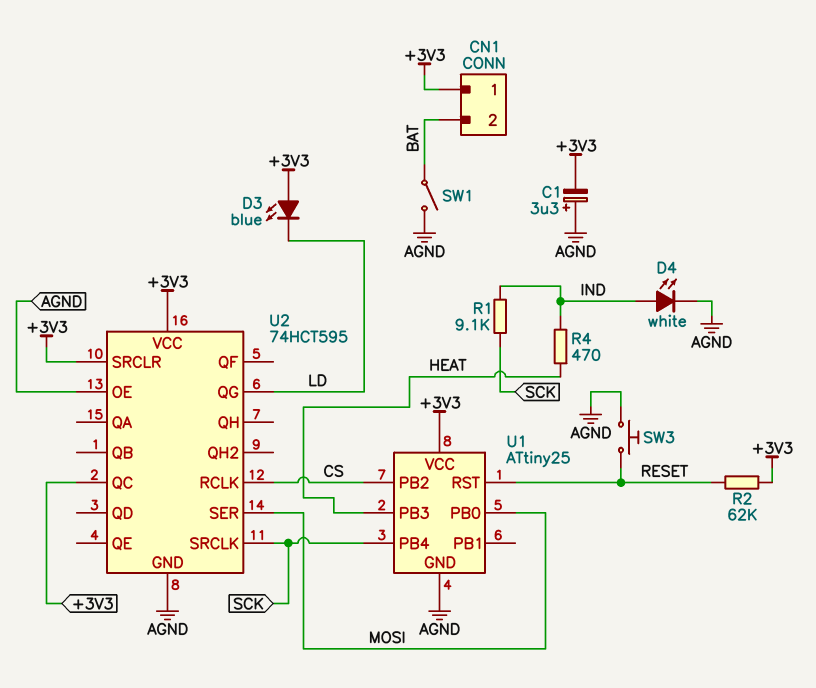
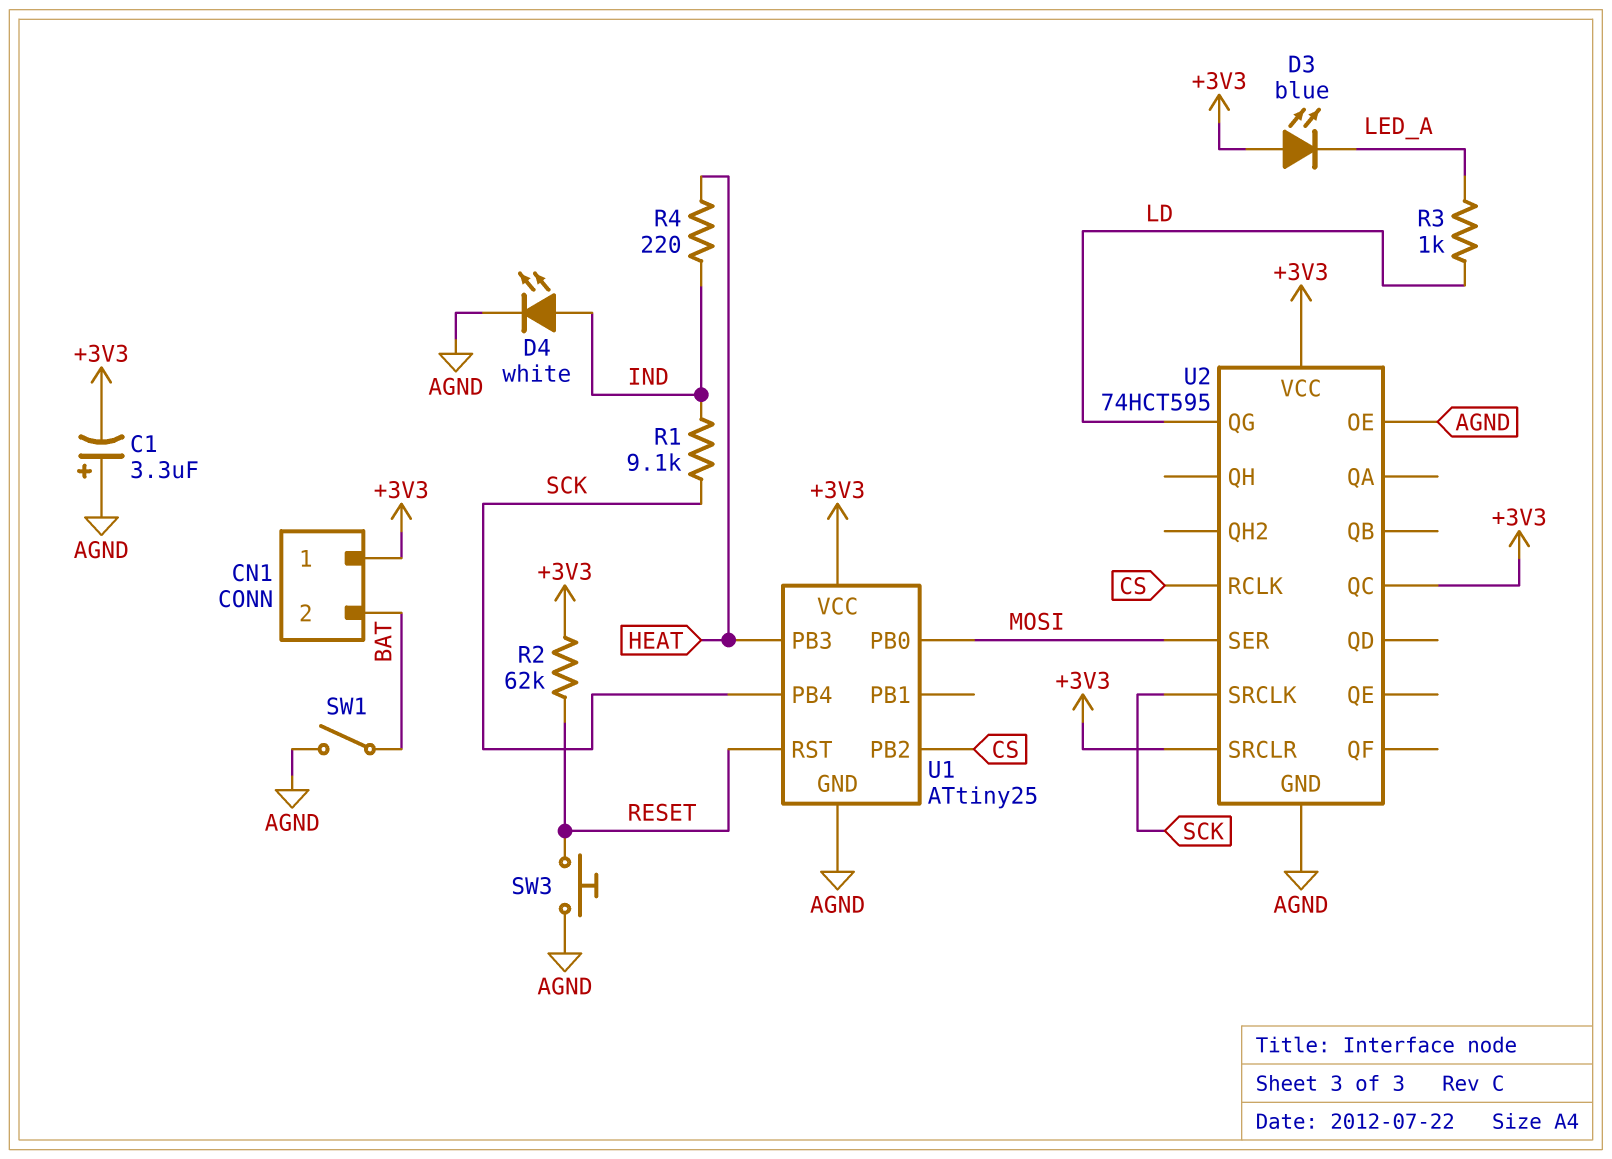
D3: LED blue (A +3V3, K LD) -> LED blue (A +3V3, K LED_A)
R3: none -> 1k (LD, LED_A)
R4: 470 (HEAT, IND) -> 220 (HEAT, IND)

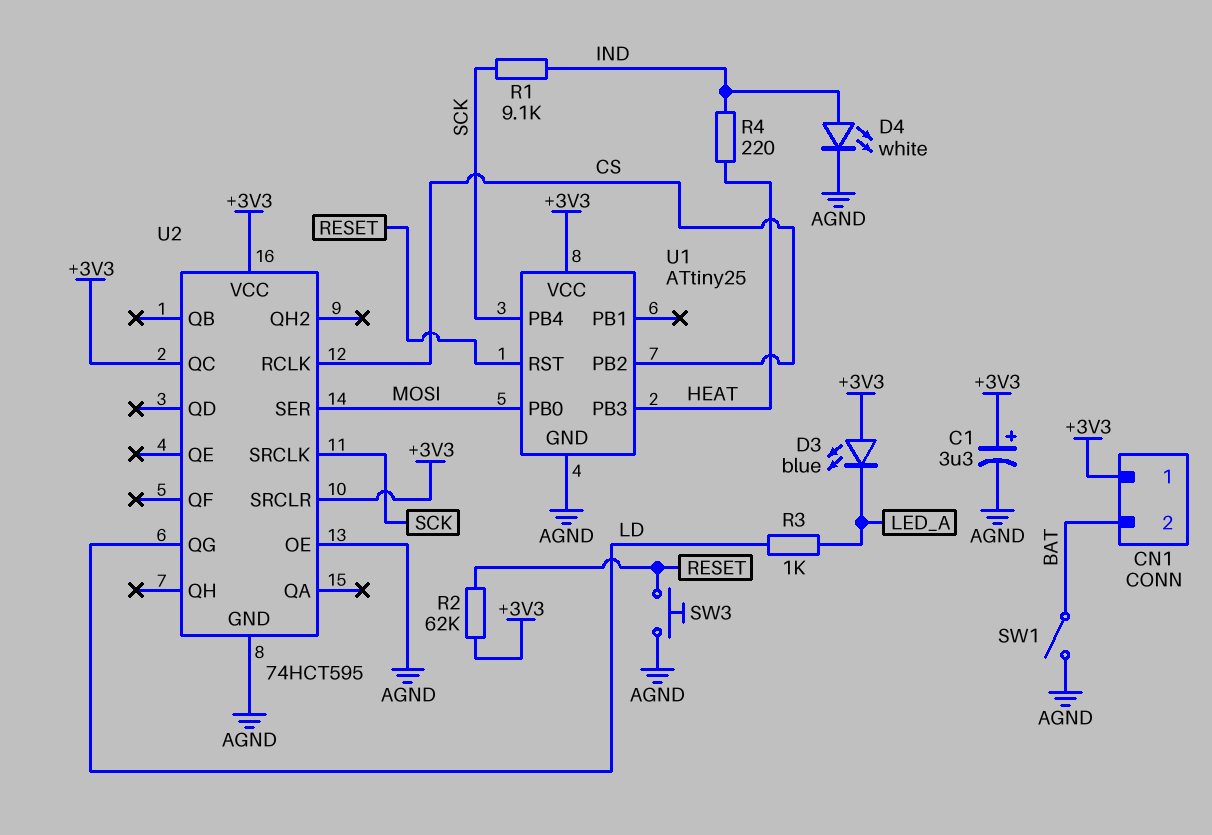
C1: 3.3uF (plus AGND, minus +3V3) -> 3.3uF (plus +3V3, minus AGND)

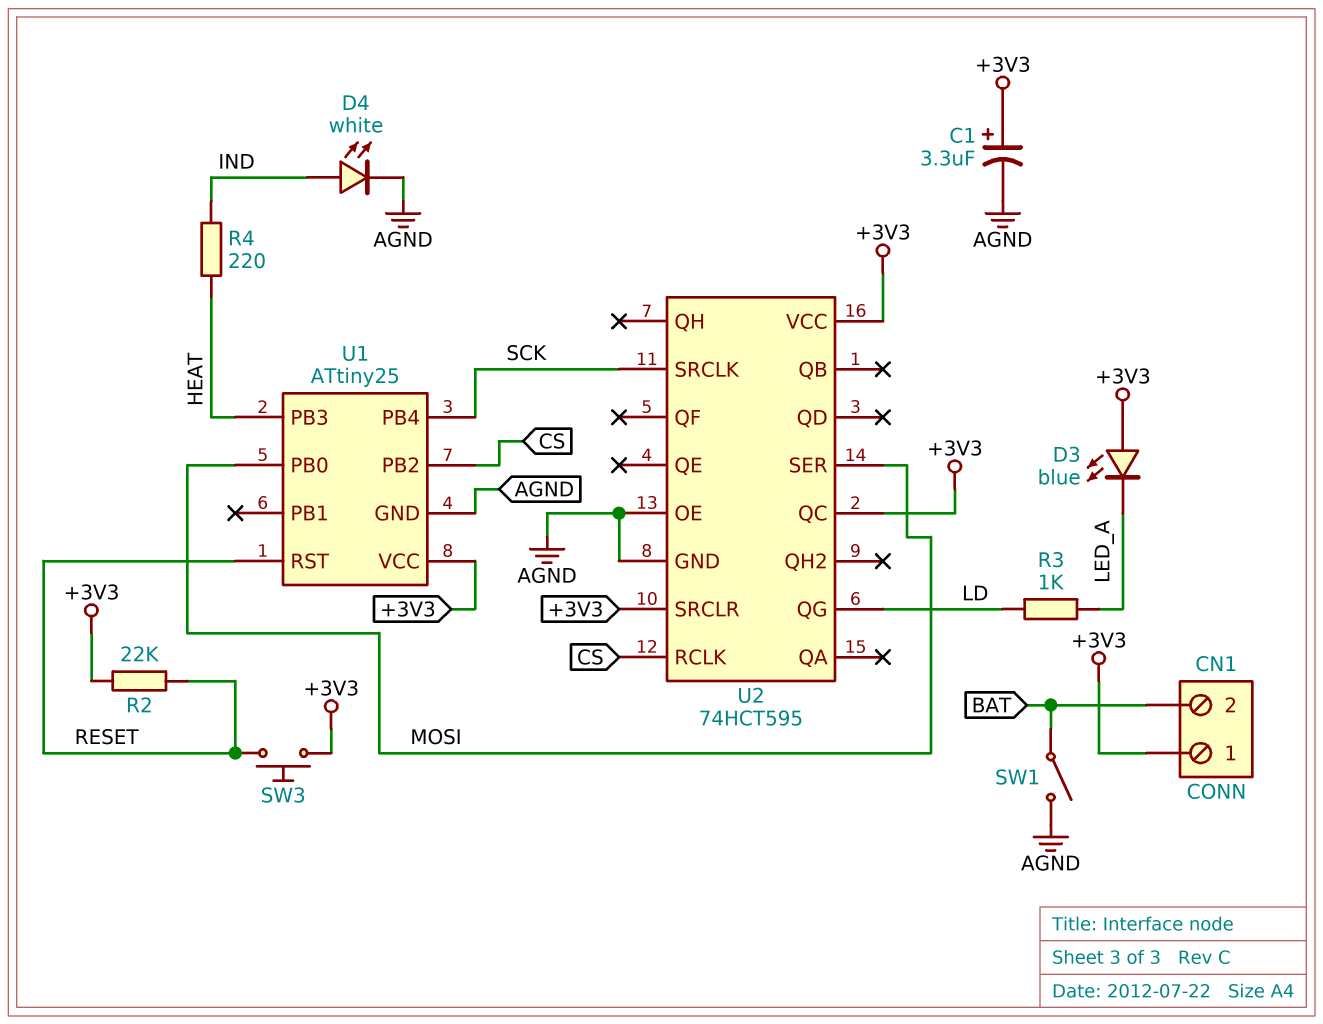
R1: 9.1k (IND, SCK) -> none
R2: 62k (+3V3, RESET) -> 22k (+3V3, RESET)
SW3: button (AGND, RESET) -> button (+3V3, RESET)

